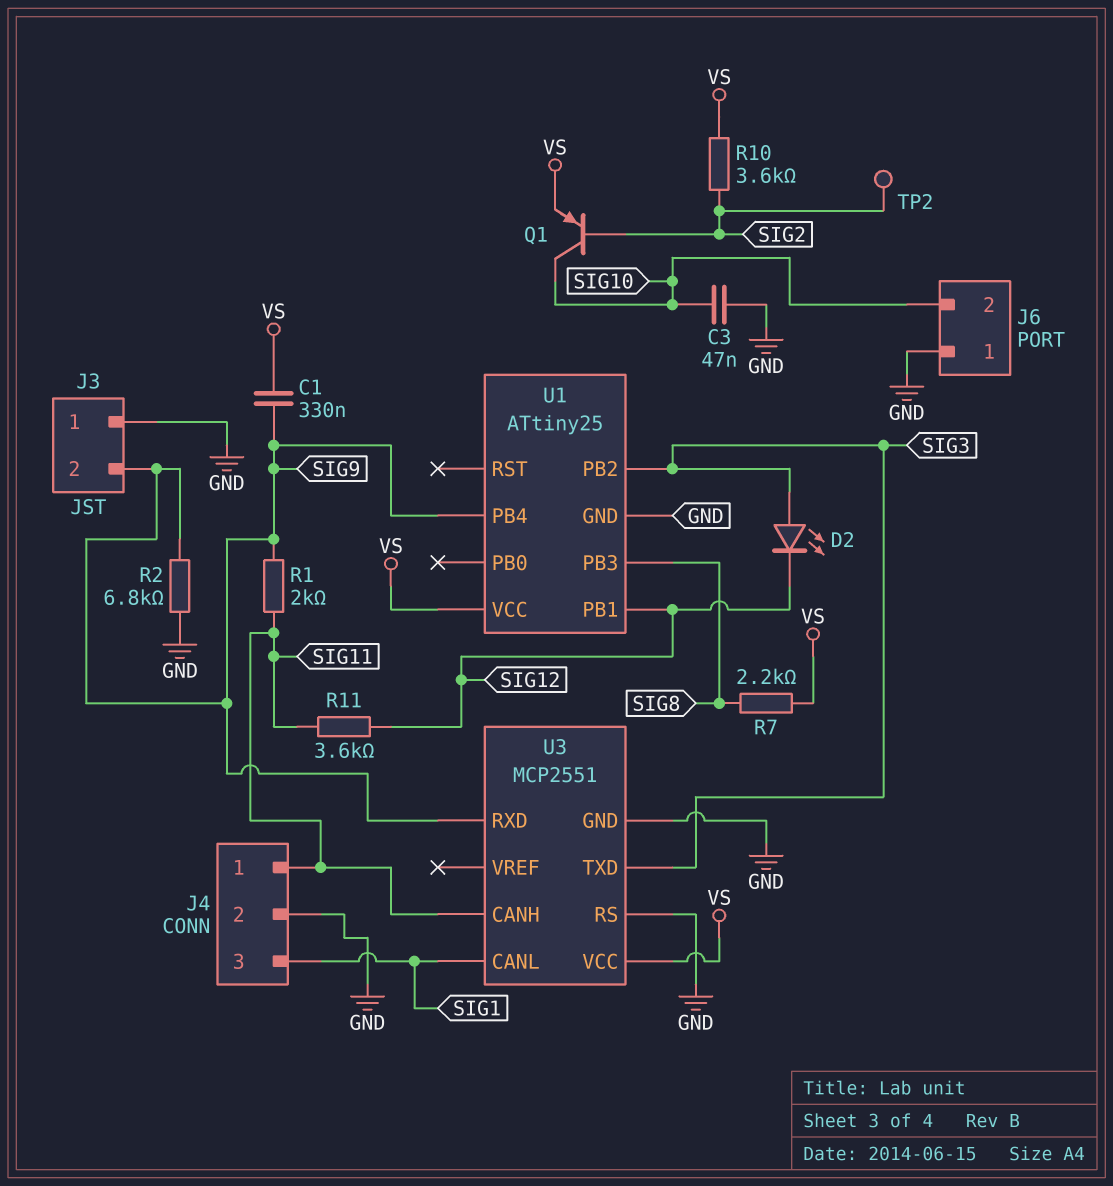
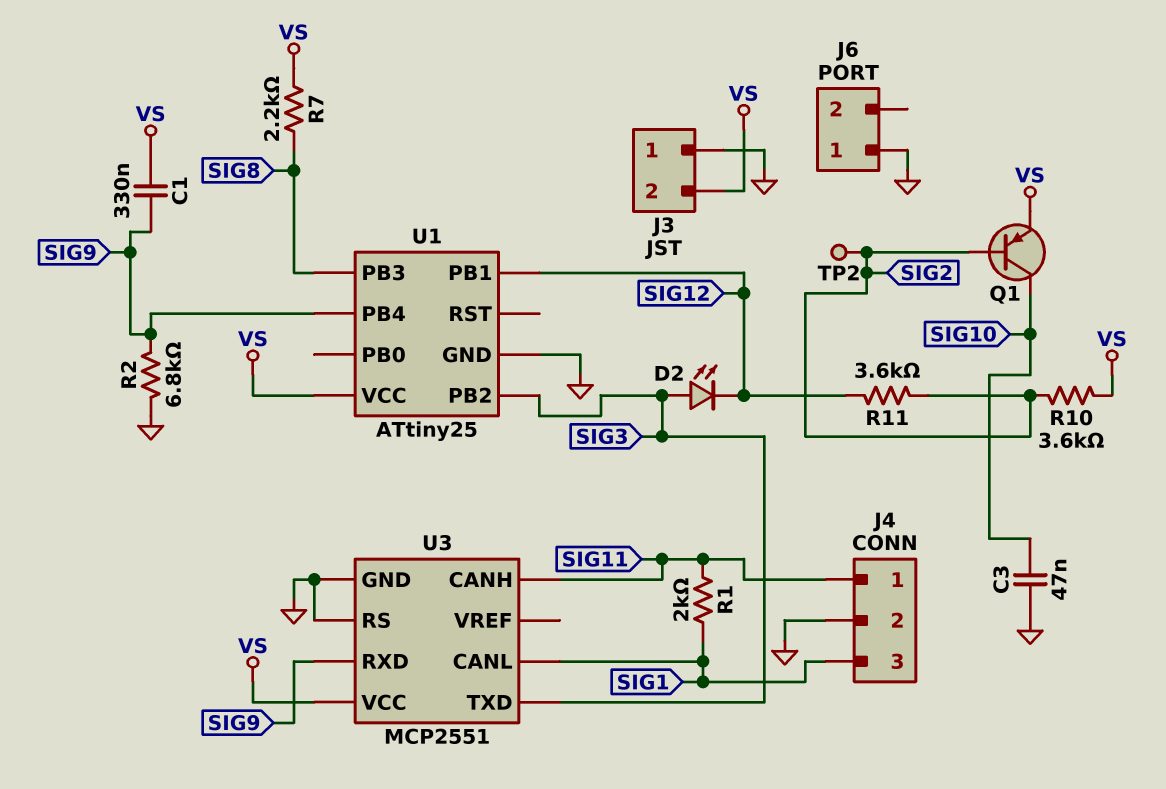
J3 pin 2: SIG9 -> VS
J6 pin 2: SIG10 -> none
R1: 2k (SIG9, SIG11) -> 2k (SIG1, SIG11)
R11: 3.6k (SIG11, SIG12) -> 3.6k (SIG2, SIG12)

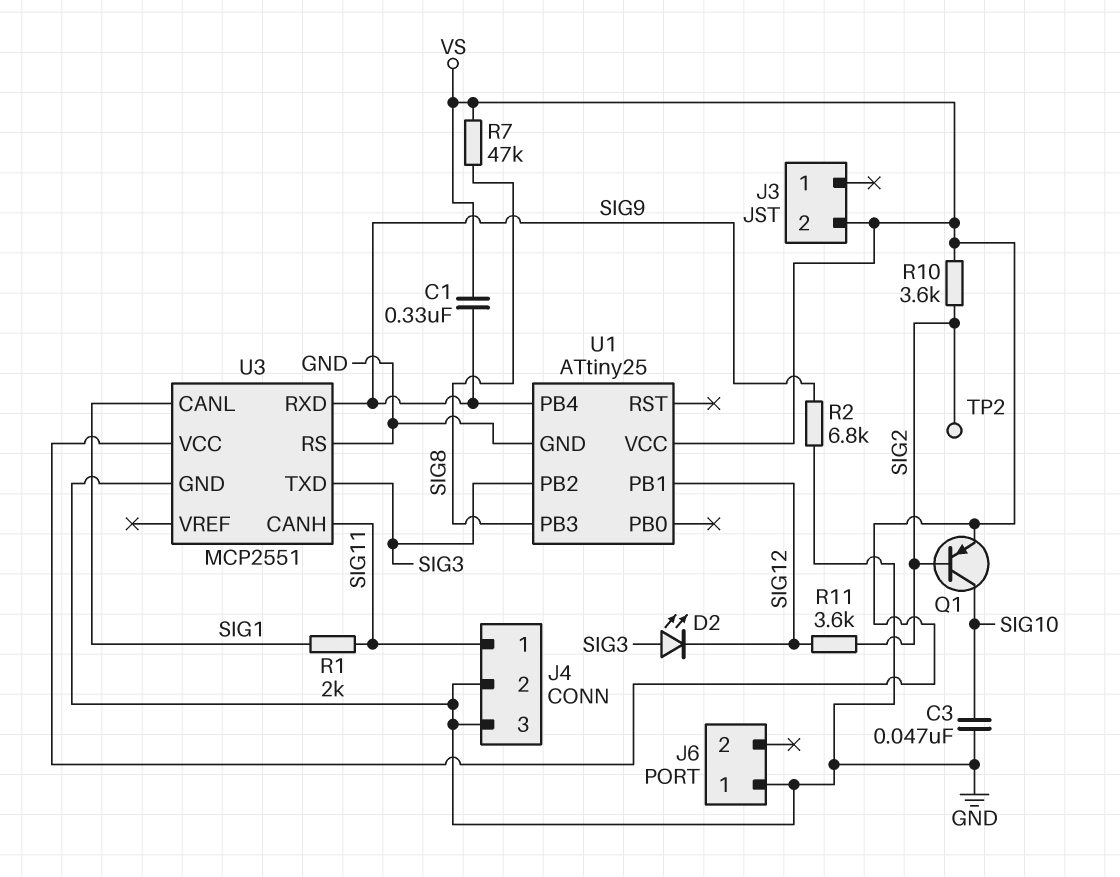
J3 pin 1: GND -> none
J4 pin 3: SIG1 -> GND
R7: 2.2k (SIG8, VS) -> 47k (SIG8, VS)

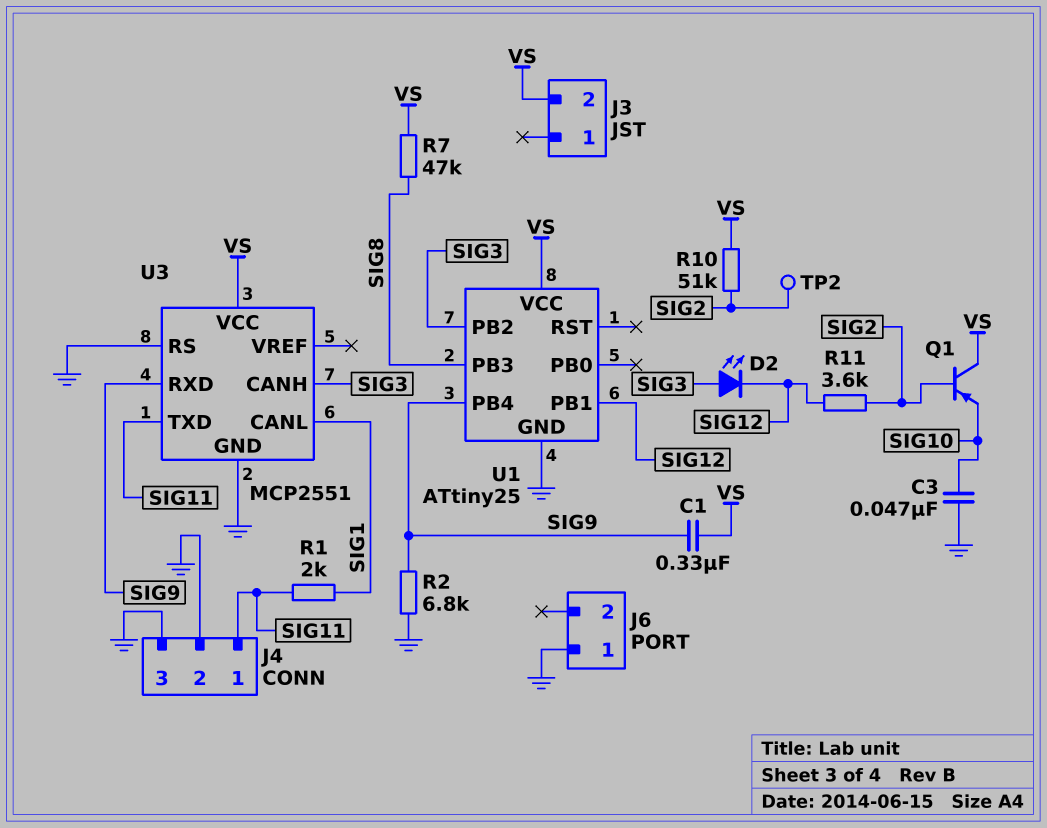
Q1: PNP (B SIG2, C SIG10, E VS) -> PNP (B SIG2, C VS, E SIG10)
R10: 3.6k (SIG2, VS) -> 51k (SIG2, VS)
U3 pin CANH: SIG11 -> SIG3
U3 pin TXD: SIG3 -> SIG11

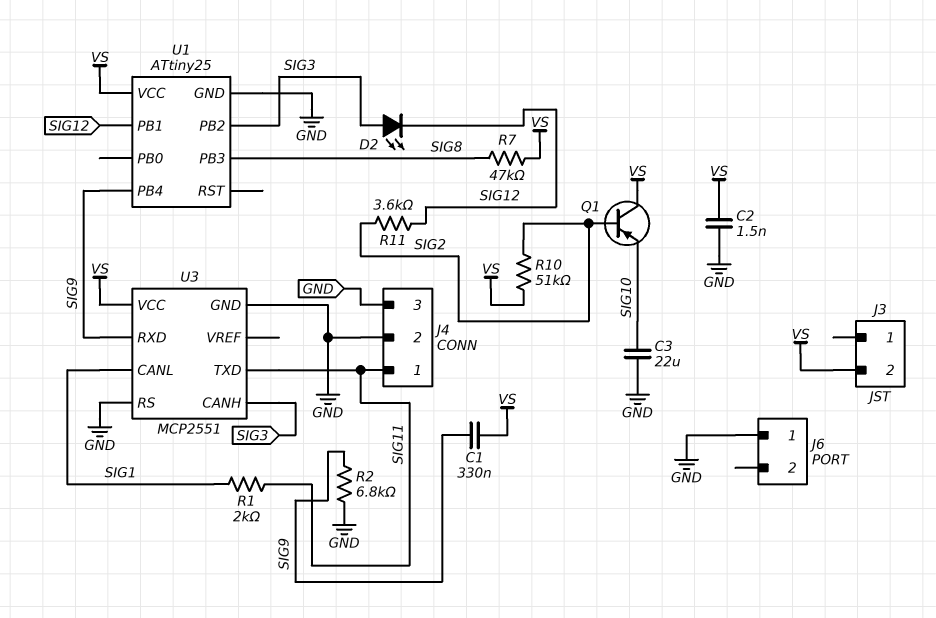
C2: none -> 1.5nF (GND, VS)
C3: 47nF (GND, SIG10) -> 22uF (GND, SIG10)
TP2: test point (SIG2) -> none

